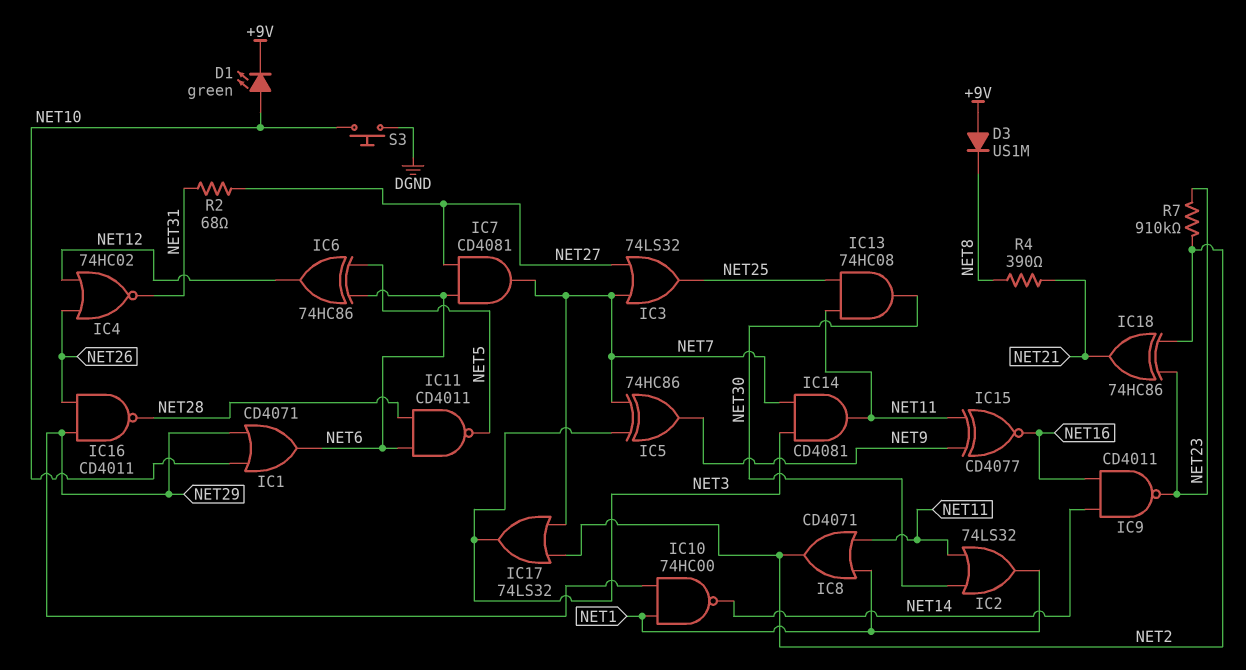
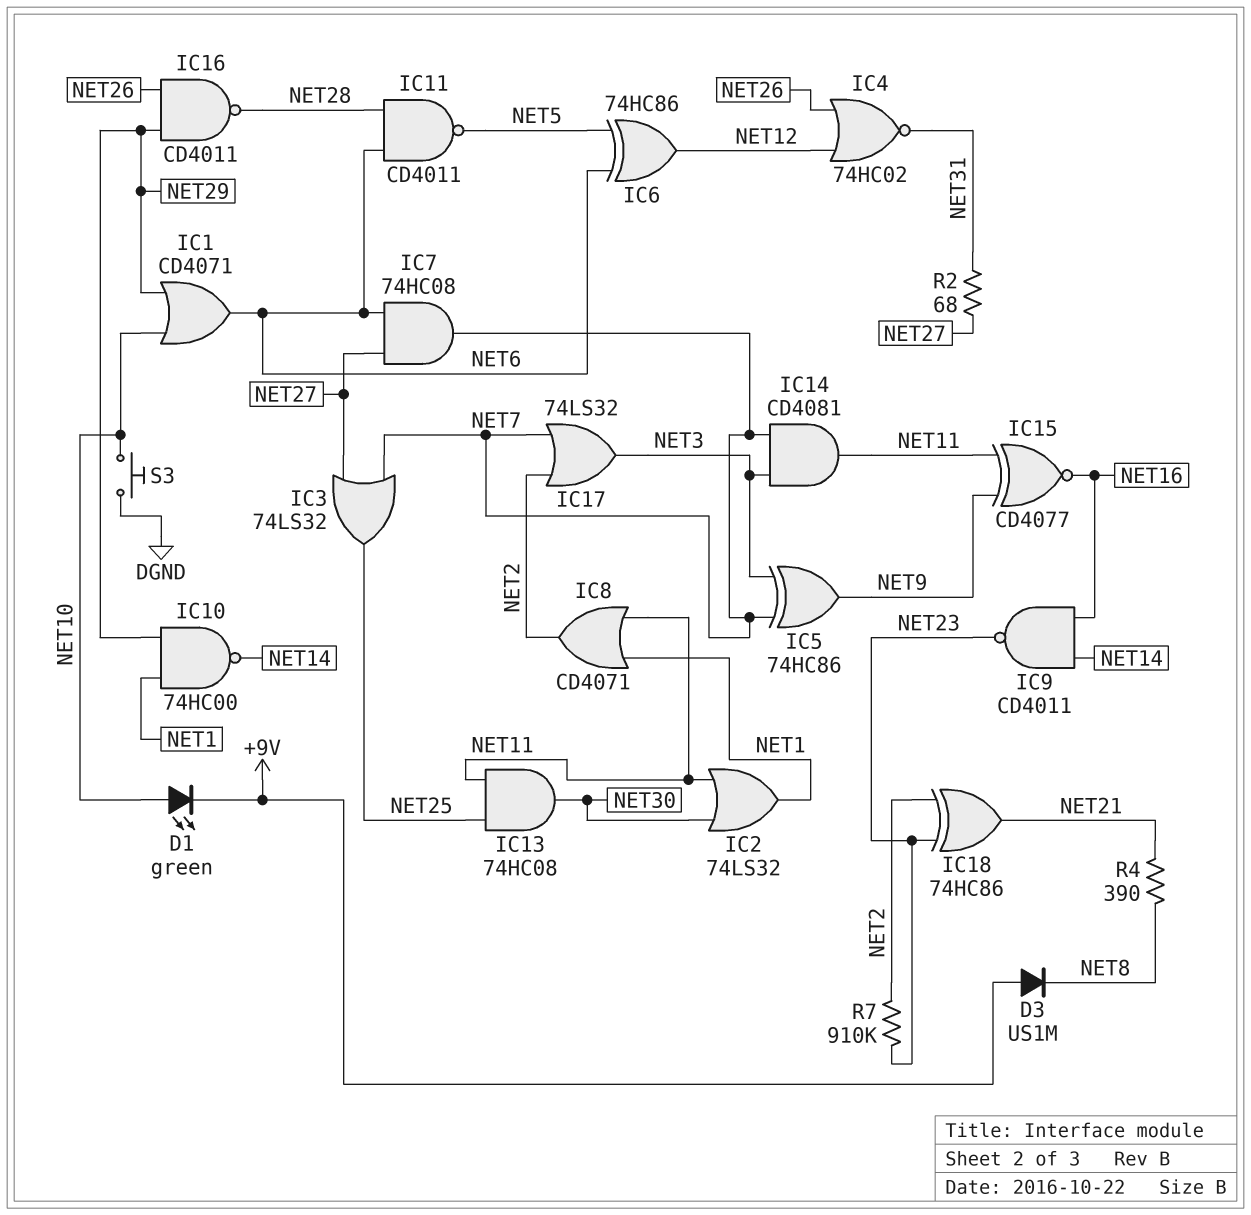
IC7: AND CD4081 (in NET6, in NET27, out NET7) -> AND 74HC08 (in NET6, in NET27, out NET7)

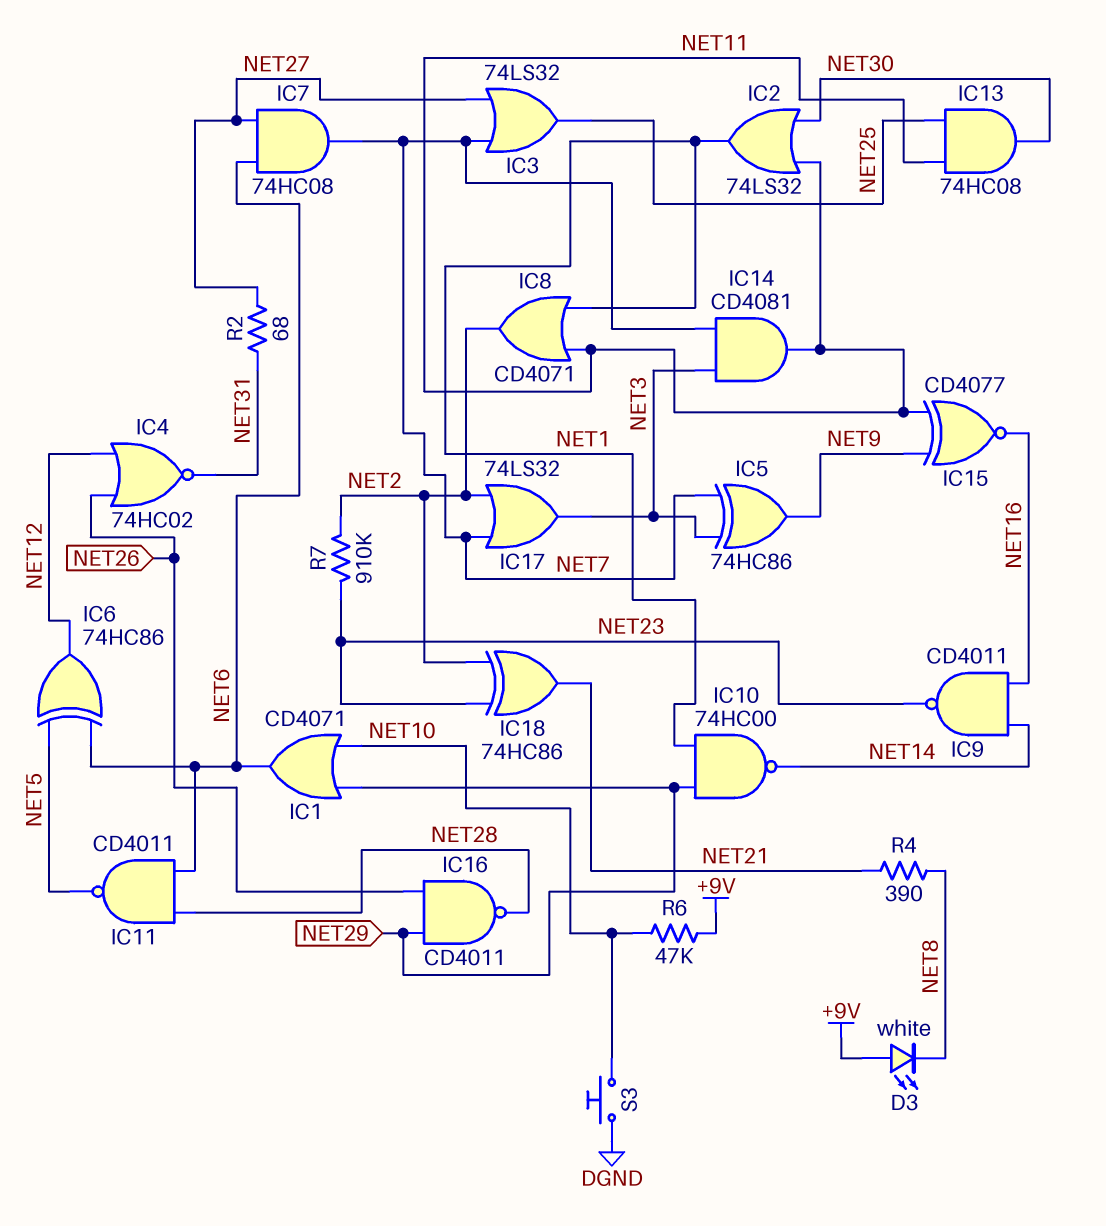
D1: LED green (A NET10, K +9V) -> none
D3: diode US1M (A +9V, K NET8) -> LED white (A +9V, K NET8)
R6: none -> 47k (+9V, NET10)

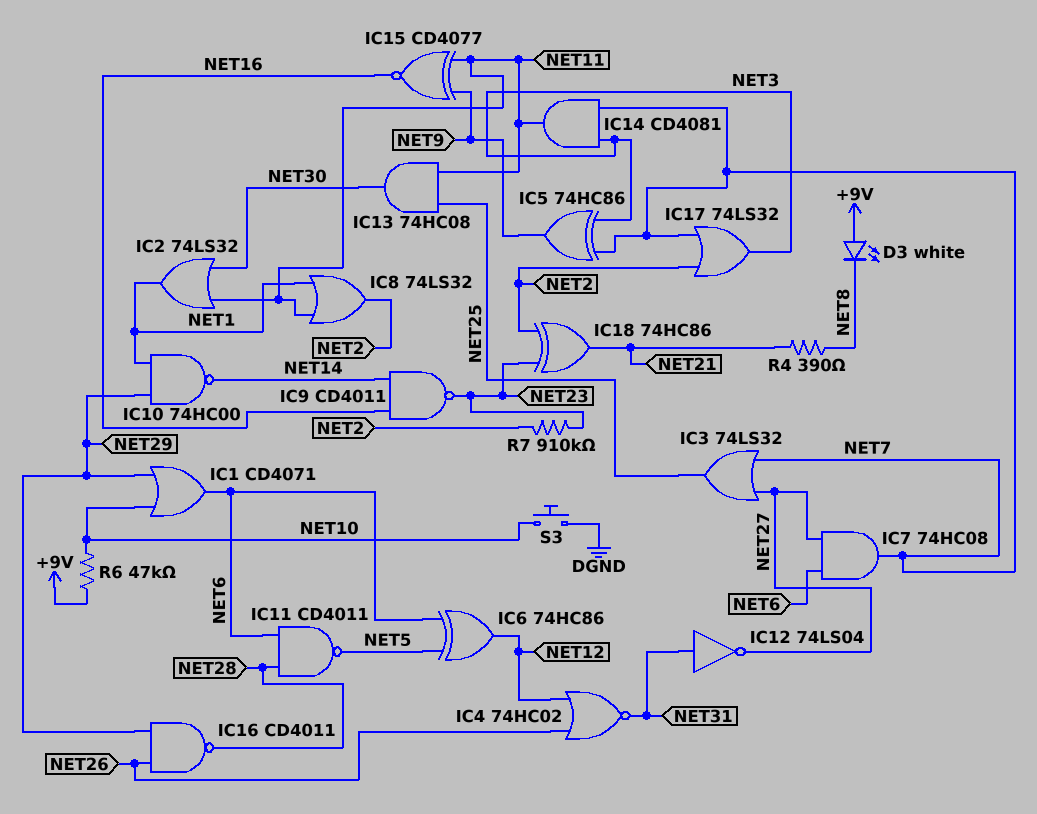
IC8: OR CD4071 (in NET1, in NET11, out NET2) -> OR 74LS32 (in NET1, in NET11, out NET2)
IC12: none -> NOT 74LS04 (in NET31, out NET27)
R2: 68 (NET27, NET31) -> none

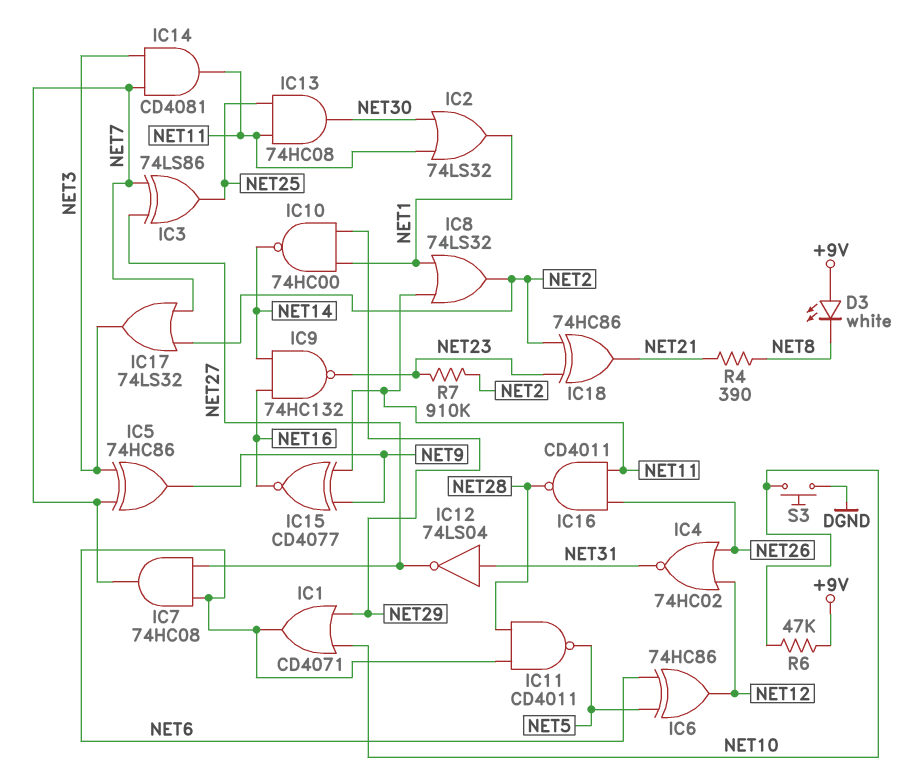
IC3: OR 74LS32 (in NET7, in NET27, out NET25) -> XOR 74LS86 (in NET7, in NET27, out NET25)
IC9: NAND CD4011 (in NET14, in NET16, out NET23) -> NAND 74HC132 (in NET14, in NET16, out NET23)
IC16: NAND CD4011 (in NET26, in NET29, out NET28) -> NAND CD4011 (in NET11, in NET26, out NET28)

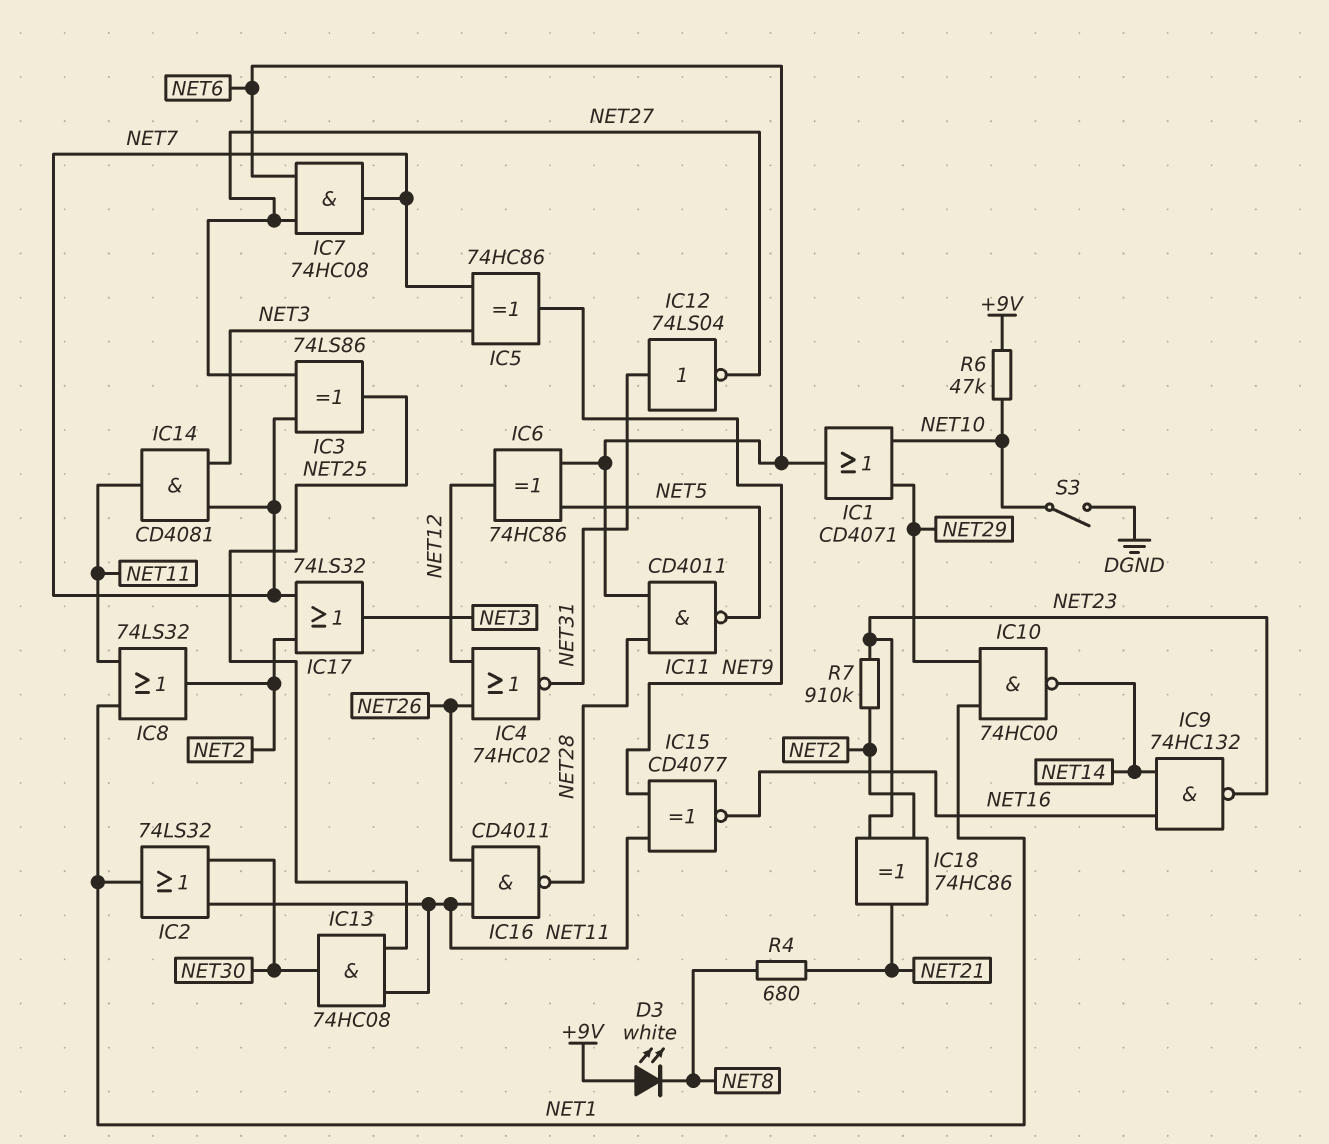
R4: 390 (NET8, NET21) -> 680 (NET8, NET21)
S3: button (DGND, NET10) -> switch (DGND, NET10)

